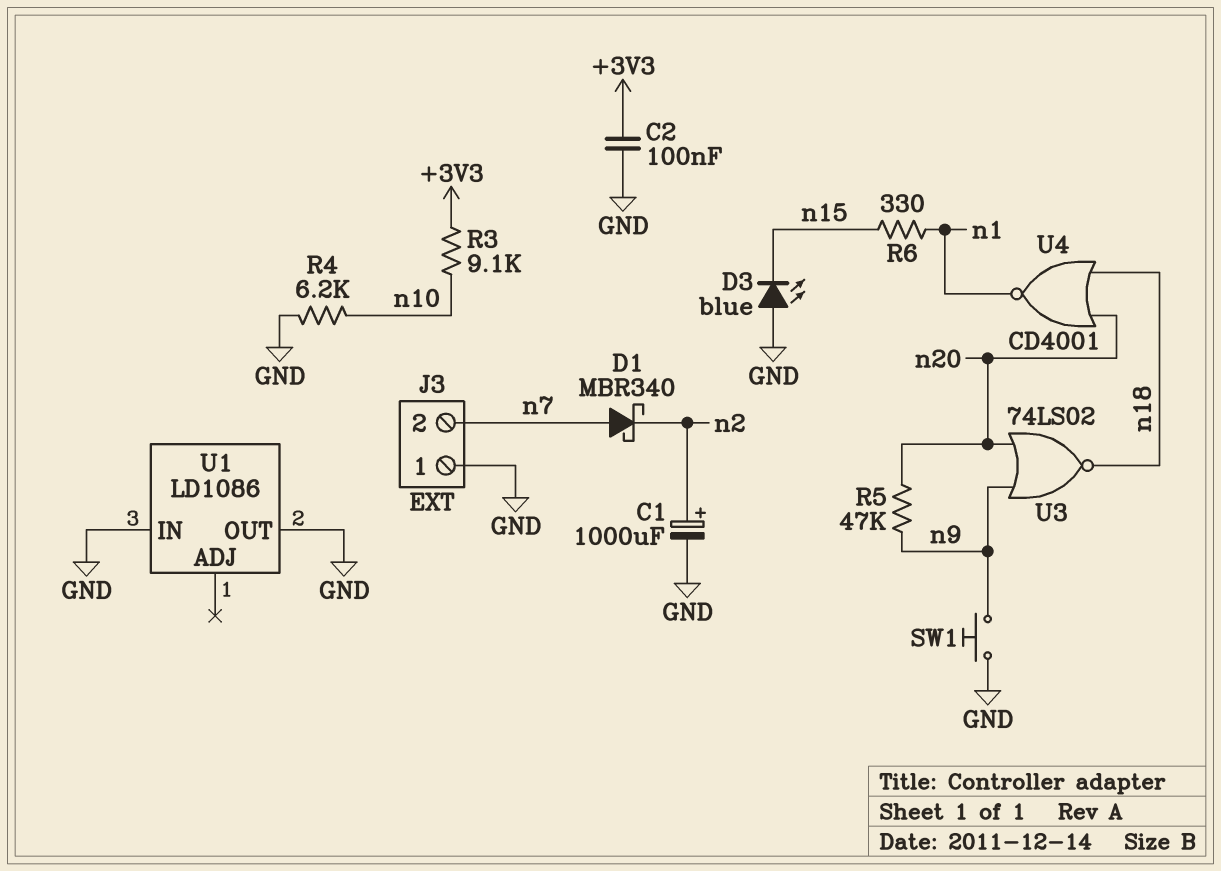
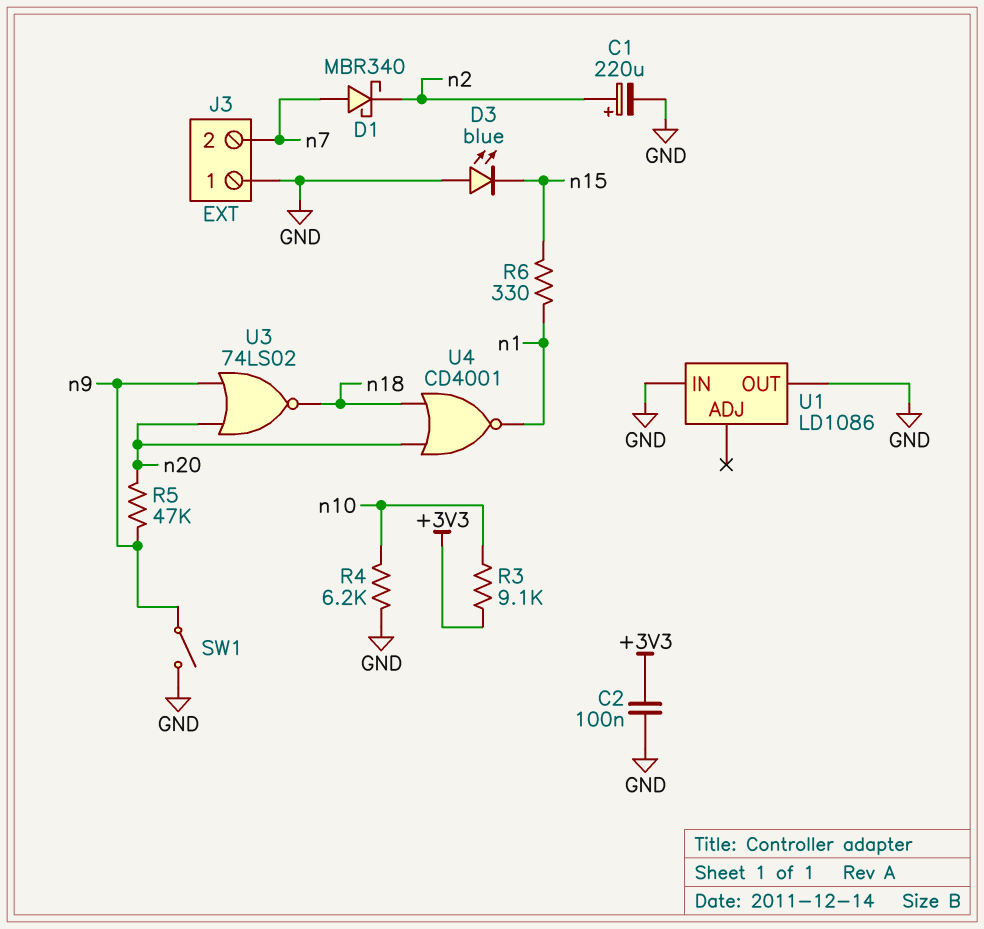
C1: 1000uF (plus n2, minus GND) -> 220uF (plus n2, minus GND)
SW1: button (GND, n9) -> switch (GND, n9)

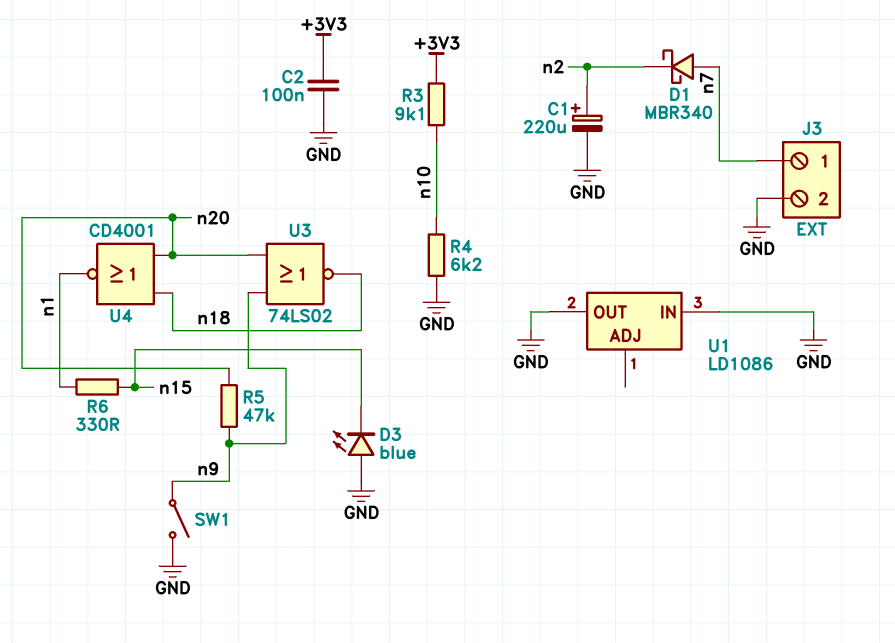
J3 pin 1: GND -> n7
J3 pin 2: n7 -> GND

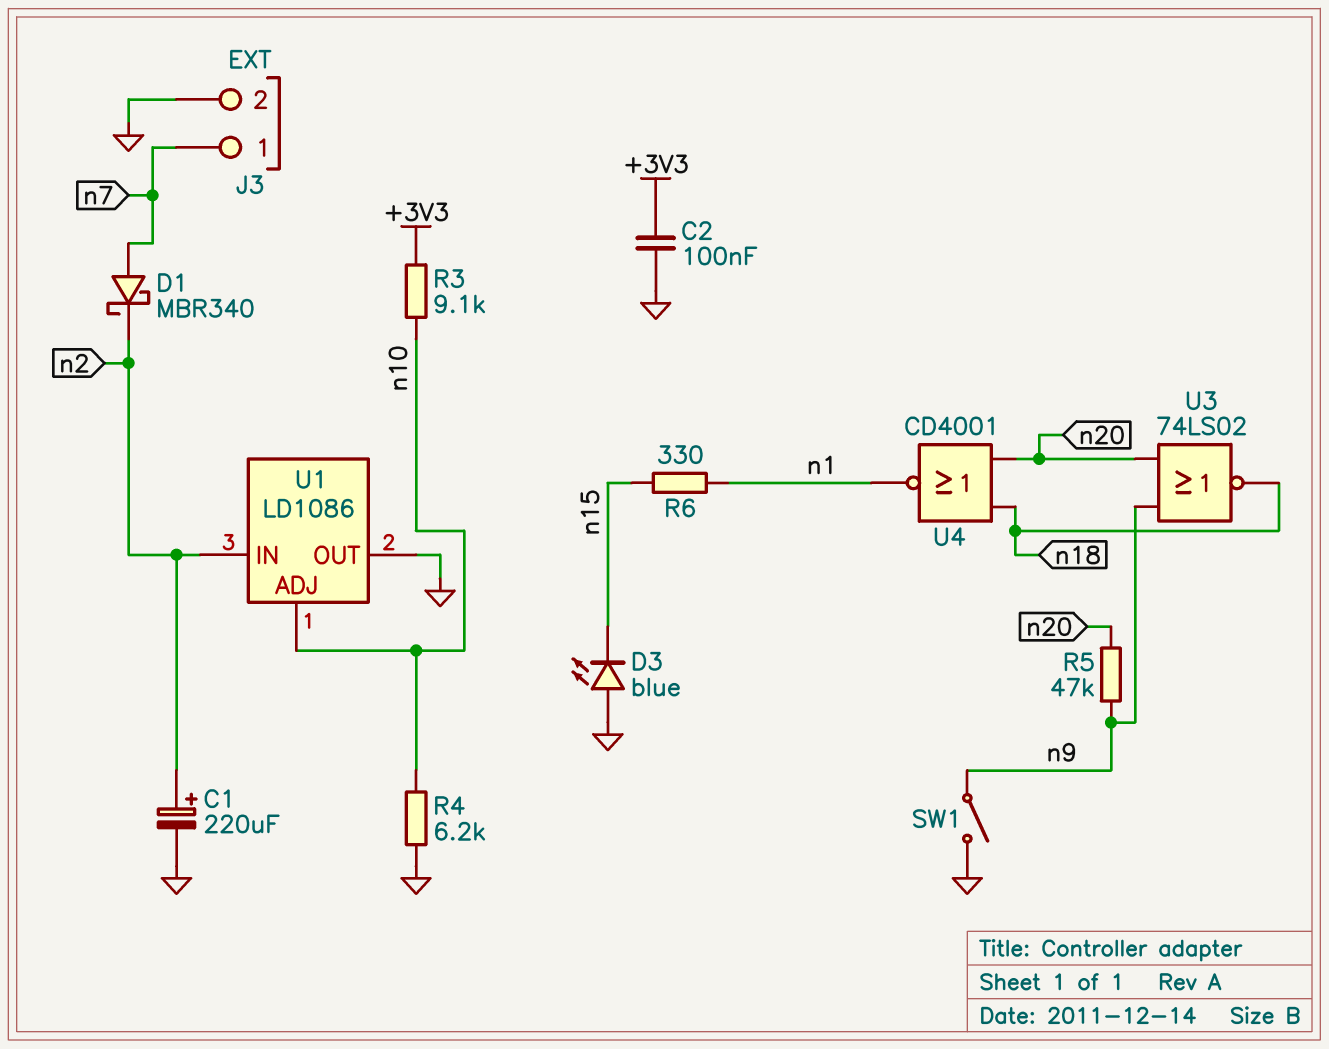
U1 pin ADJ: none -> n10
U1 pin IN: GND -> n2

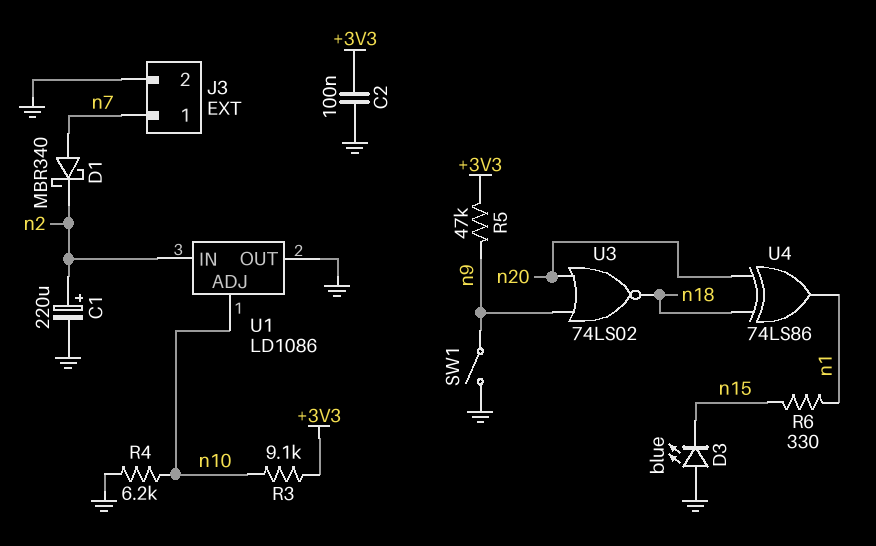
R5: 47k (n9, n20) -> 47k (+3V3, n9)
U4: NOR CD4001 (in n18, in n20, out n1) -> XOR 74LS86 (in n18, in n20, out n1)

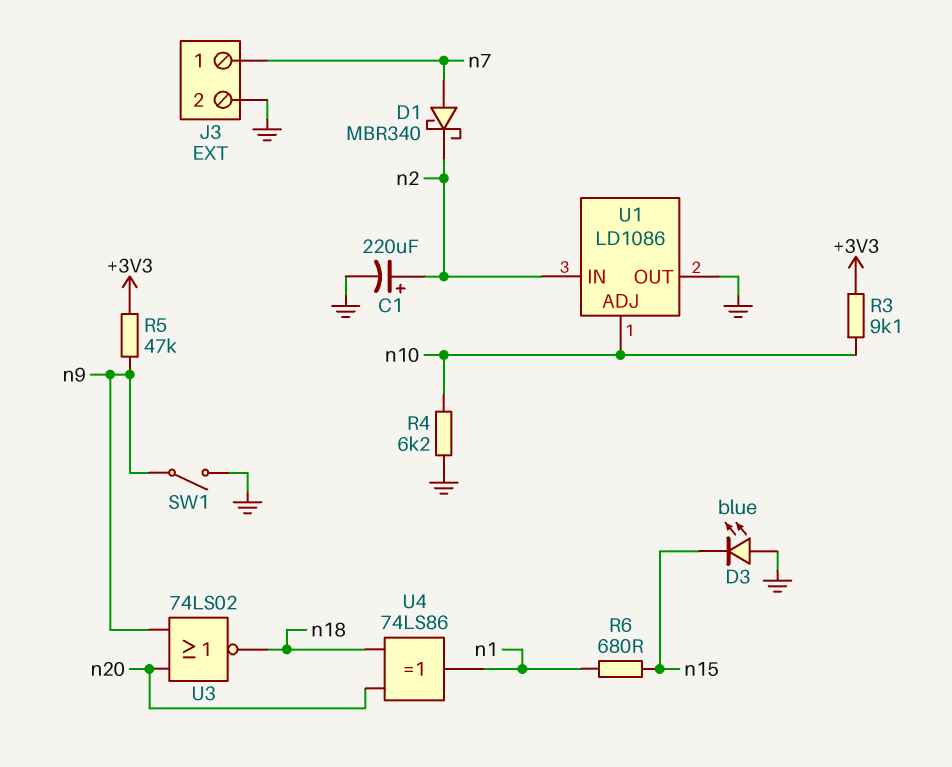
C2: 100nF (+3V3, GND) -> none
R6: 330 (n1, n15) -> 680 (n1, n15)

